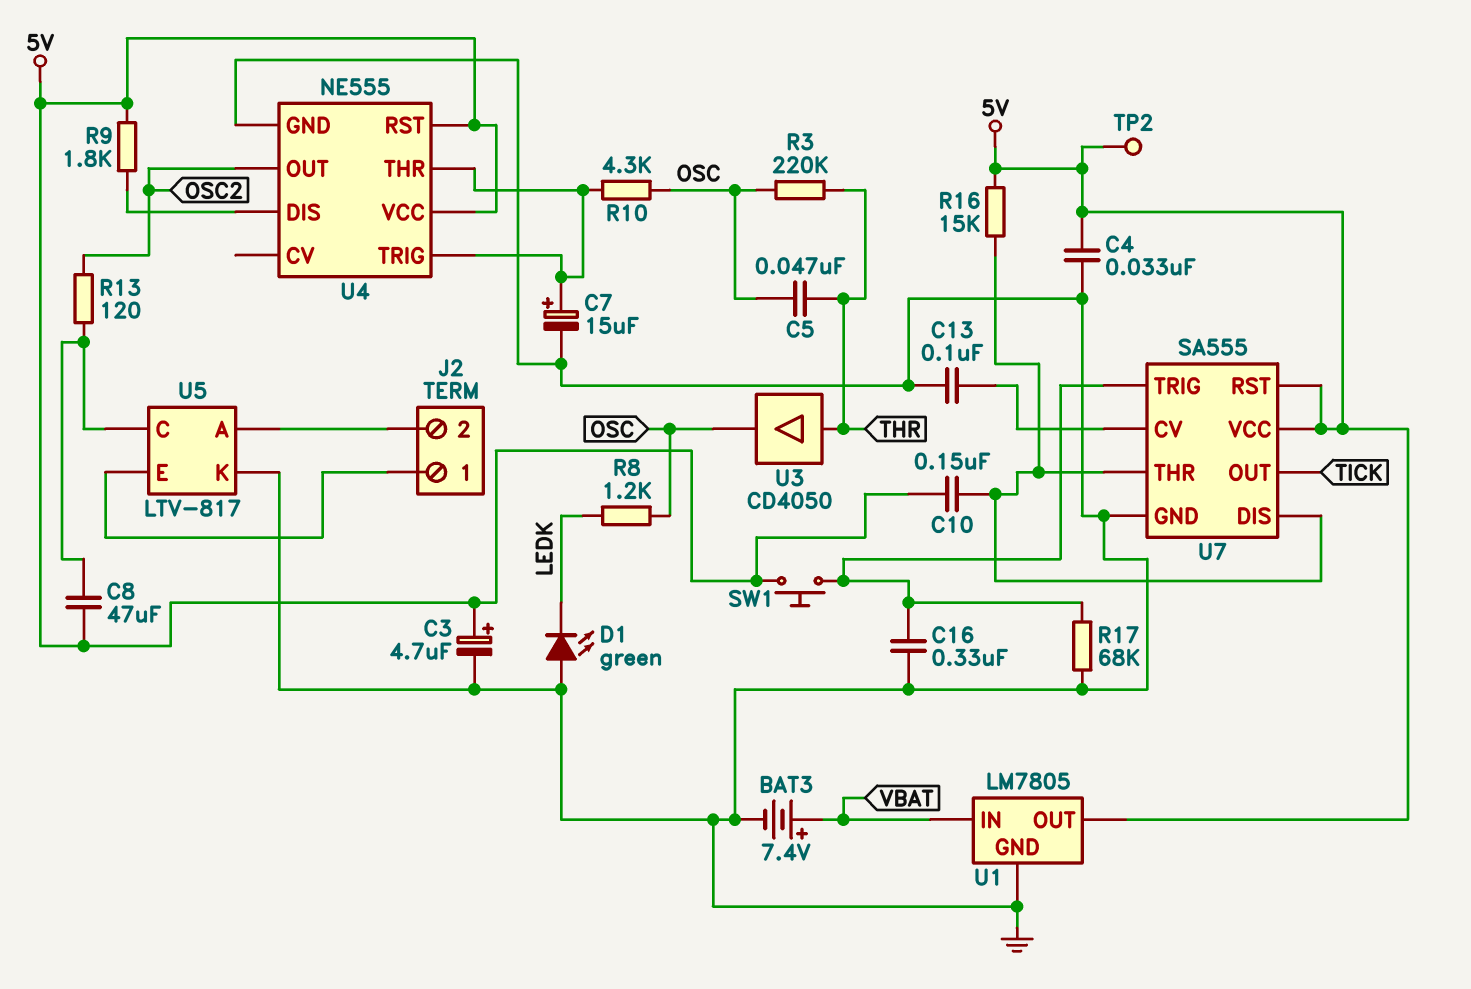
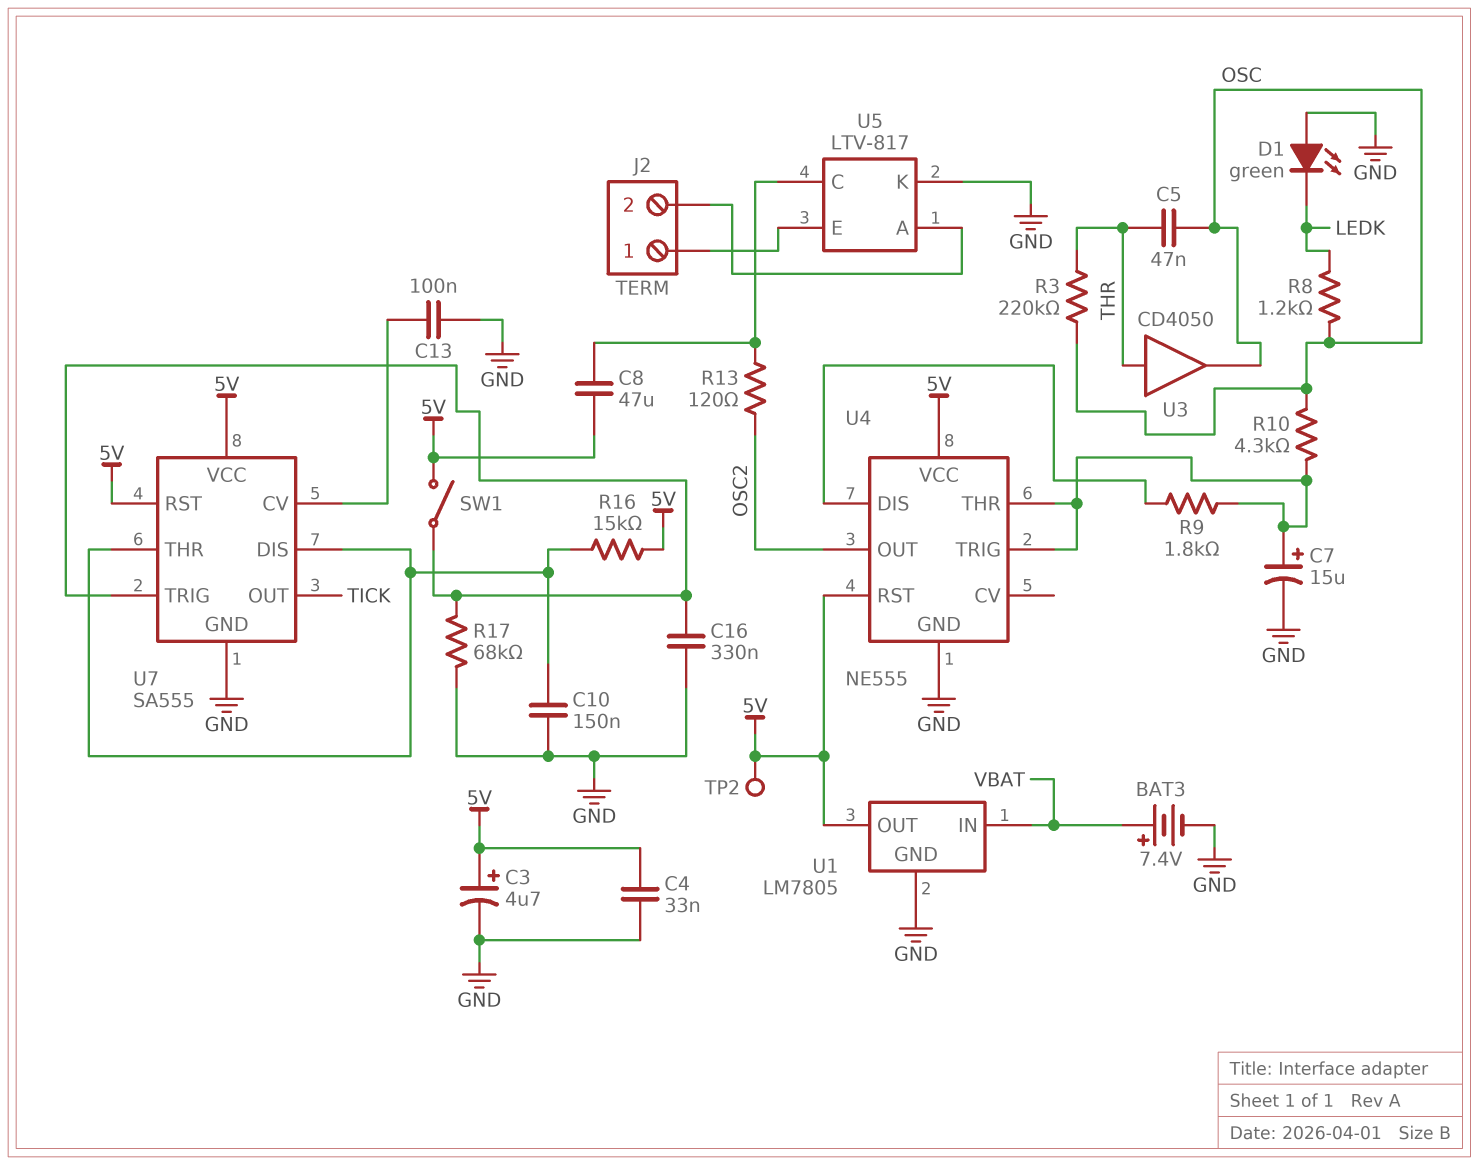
C10: 150nF (5V, U7/DIS) -> 150nF (GND, U7/DIS)
R9: 1.8k (5V, U4/DIS) -> 1.8k (U4/DIS, U4/THR)
SW1: button (5V, U7/TRIG) -> switch (5V, U7/TRIG)

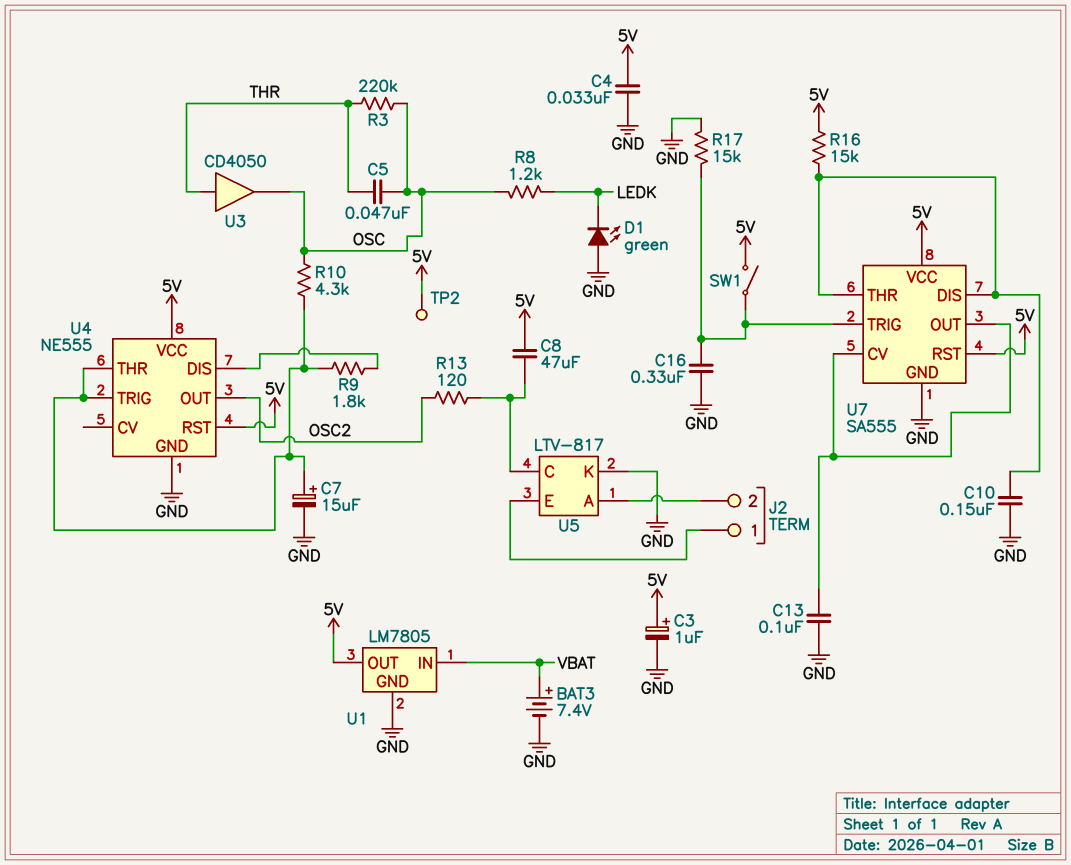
C3: 4.7uF (plus 5V, minus GND) -> 1uF (plus 5V, minus GND)
R17: 68k (GND, U7/TRIG) -> 15k (GND, U7/TRIG)
U7 pin OUT: TICK -> U7/CV

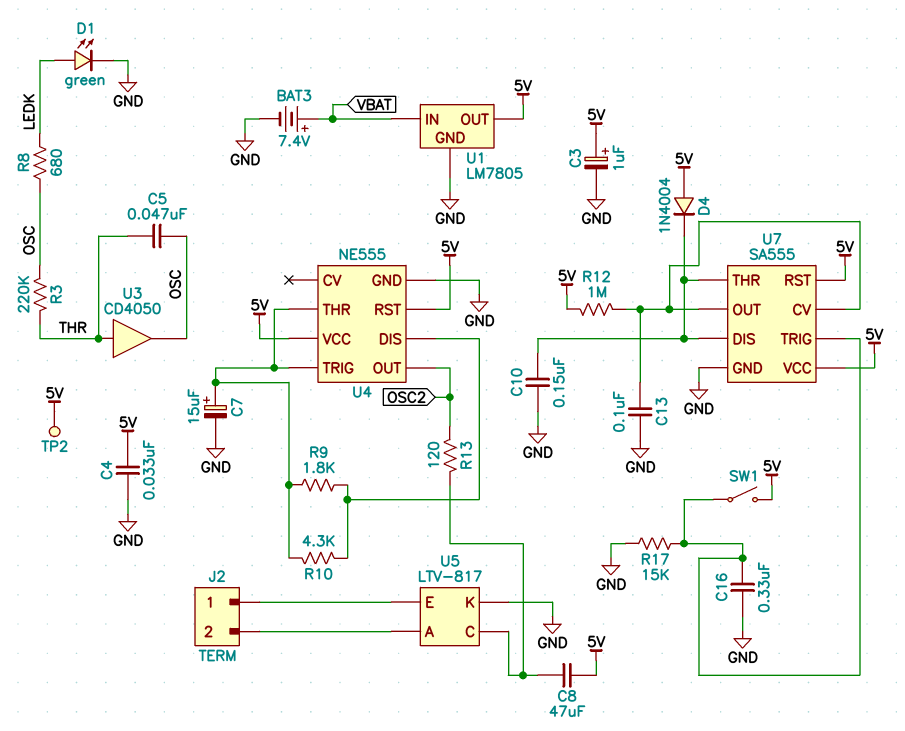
D1: LED green (A GND, K LEDK) -> LED green (A LEDK, K GND)
D4: none -> diode 1N4004 (A 5V, K U7/DIS)
R8: 1.2k (LEDK, OSC) -> 680 (LEDK, OSC)
R10: 4.3k (OSC, U4/THR) -> 4.3k (U4/DIS, U4/THR)
R12: none -> 1M (5V, U7/CV)
R16: 15k (5V, U7/DIS) -> none

